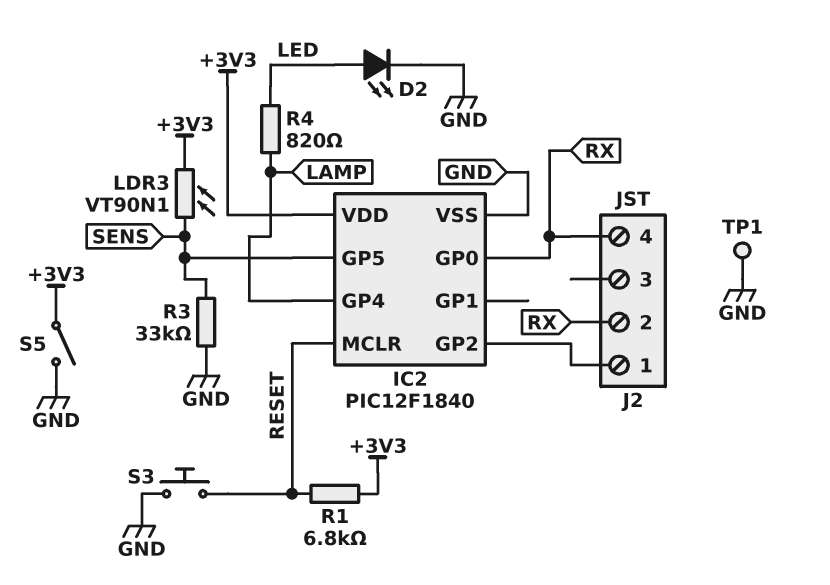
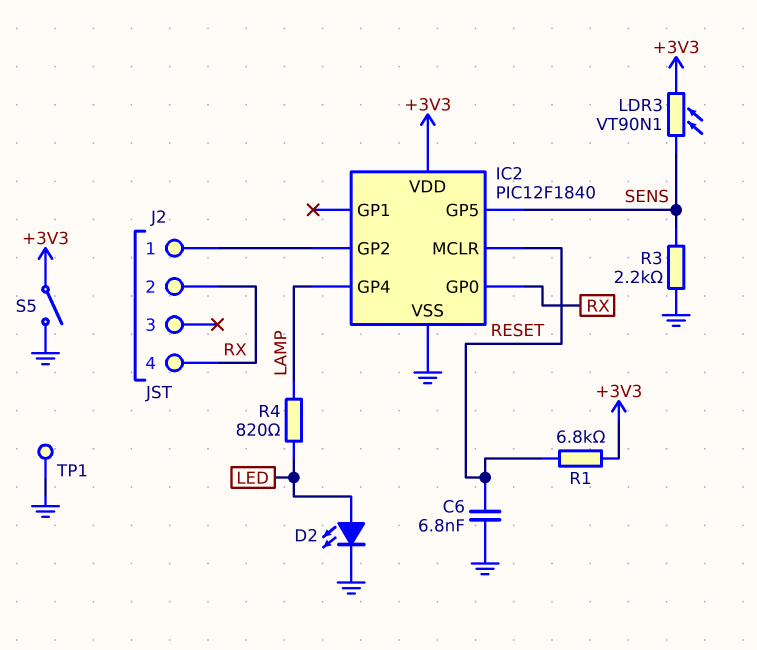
C6: none -> 6.8nF (GND, RESET)
R3: 33k (GND, SENS) -> 2.2k (GND, SENS)
S3: button (GND, RESET) -> none

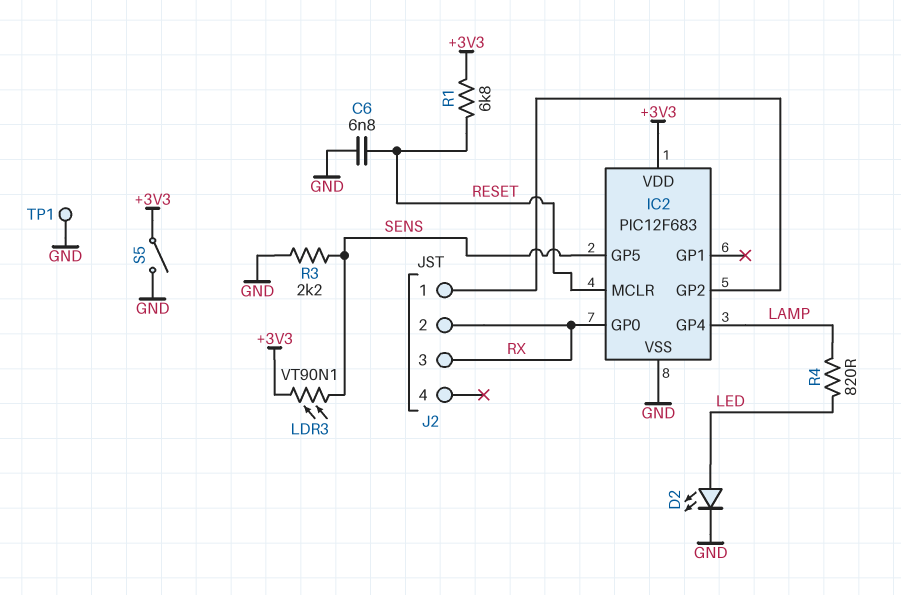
IC2: PIC12F1840 -> PIC12F683
J2 pin 3: none -> RX
J2 pin 4: RX -> none

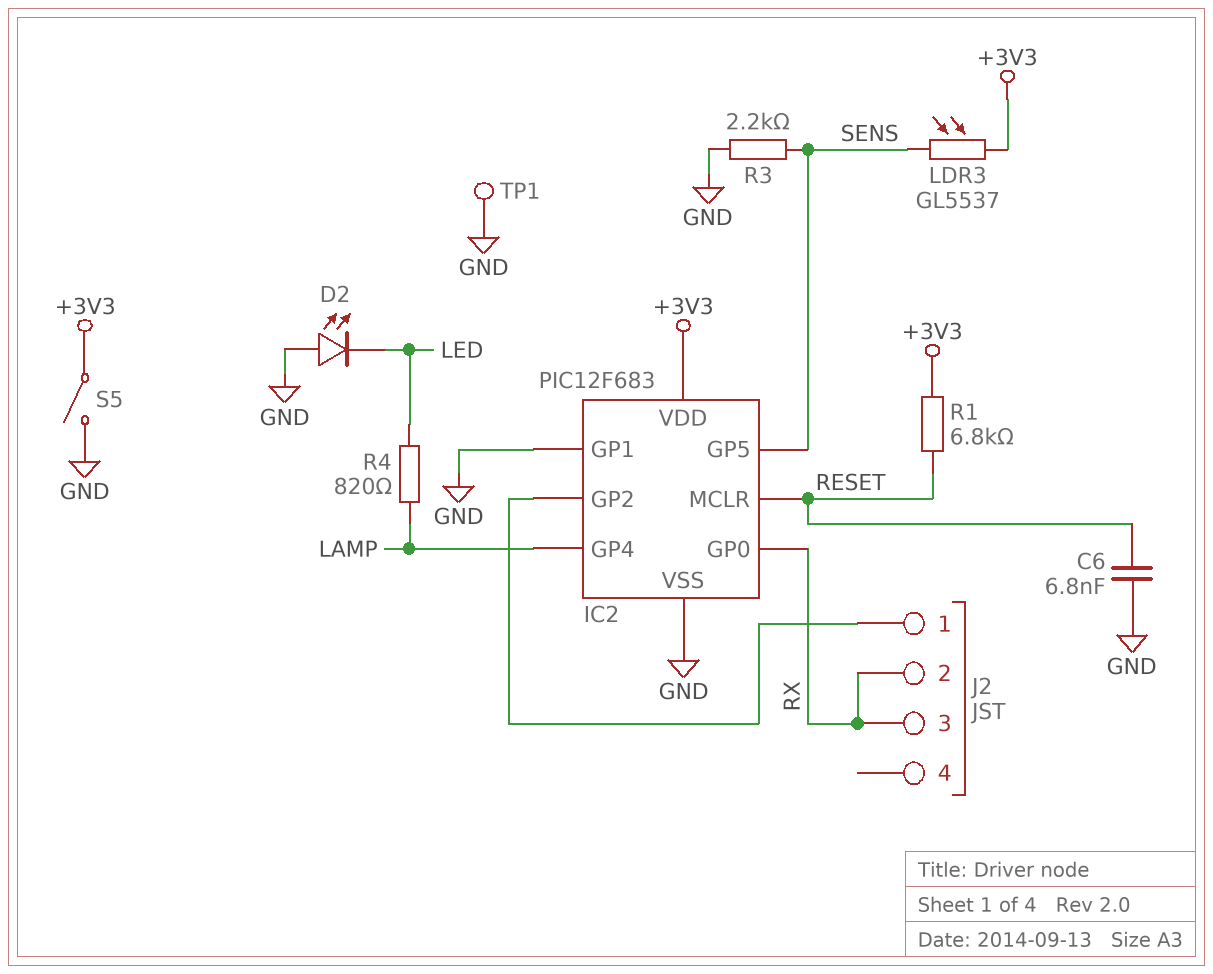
D2: LED (A LED, K GND) -> LED (A GND, K LED)
IC2 pin GP1: none -> GND
LDR3: VT90N1 (+3V3, SENS) -> GL5537 (+3V3, SENS)

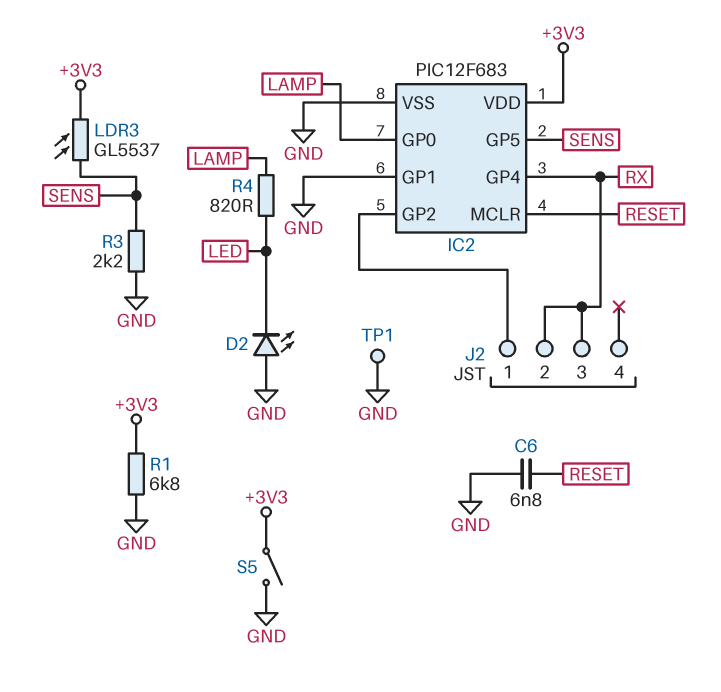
IC2 pin GP0: RX -> LAMP
IC2 pin GP4: LAMP -> RX
R1: 6.8k (+3V3, RESET) -> 6.8k (+3V3, GND)

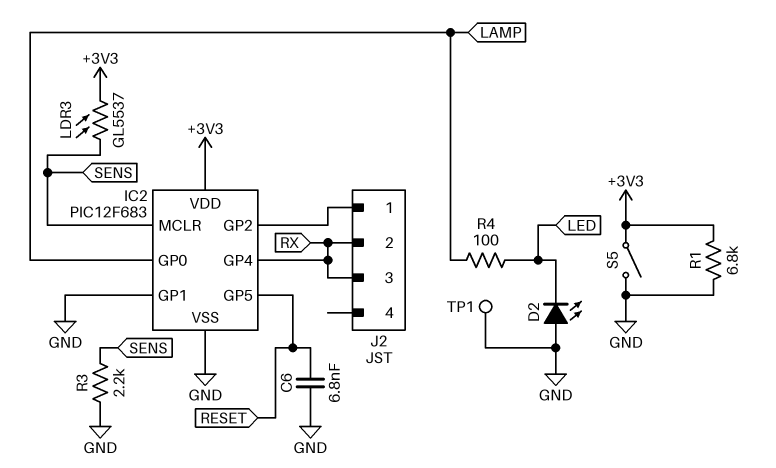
IC2 pin GP5: SENS -> RESET
IC2 pin MCLR: RESET -> SENS
R4: 820 (LAMP, LED) -> 100 (LAMP, LED)

